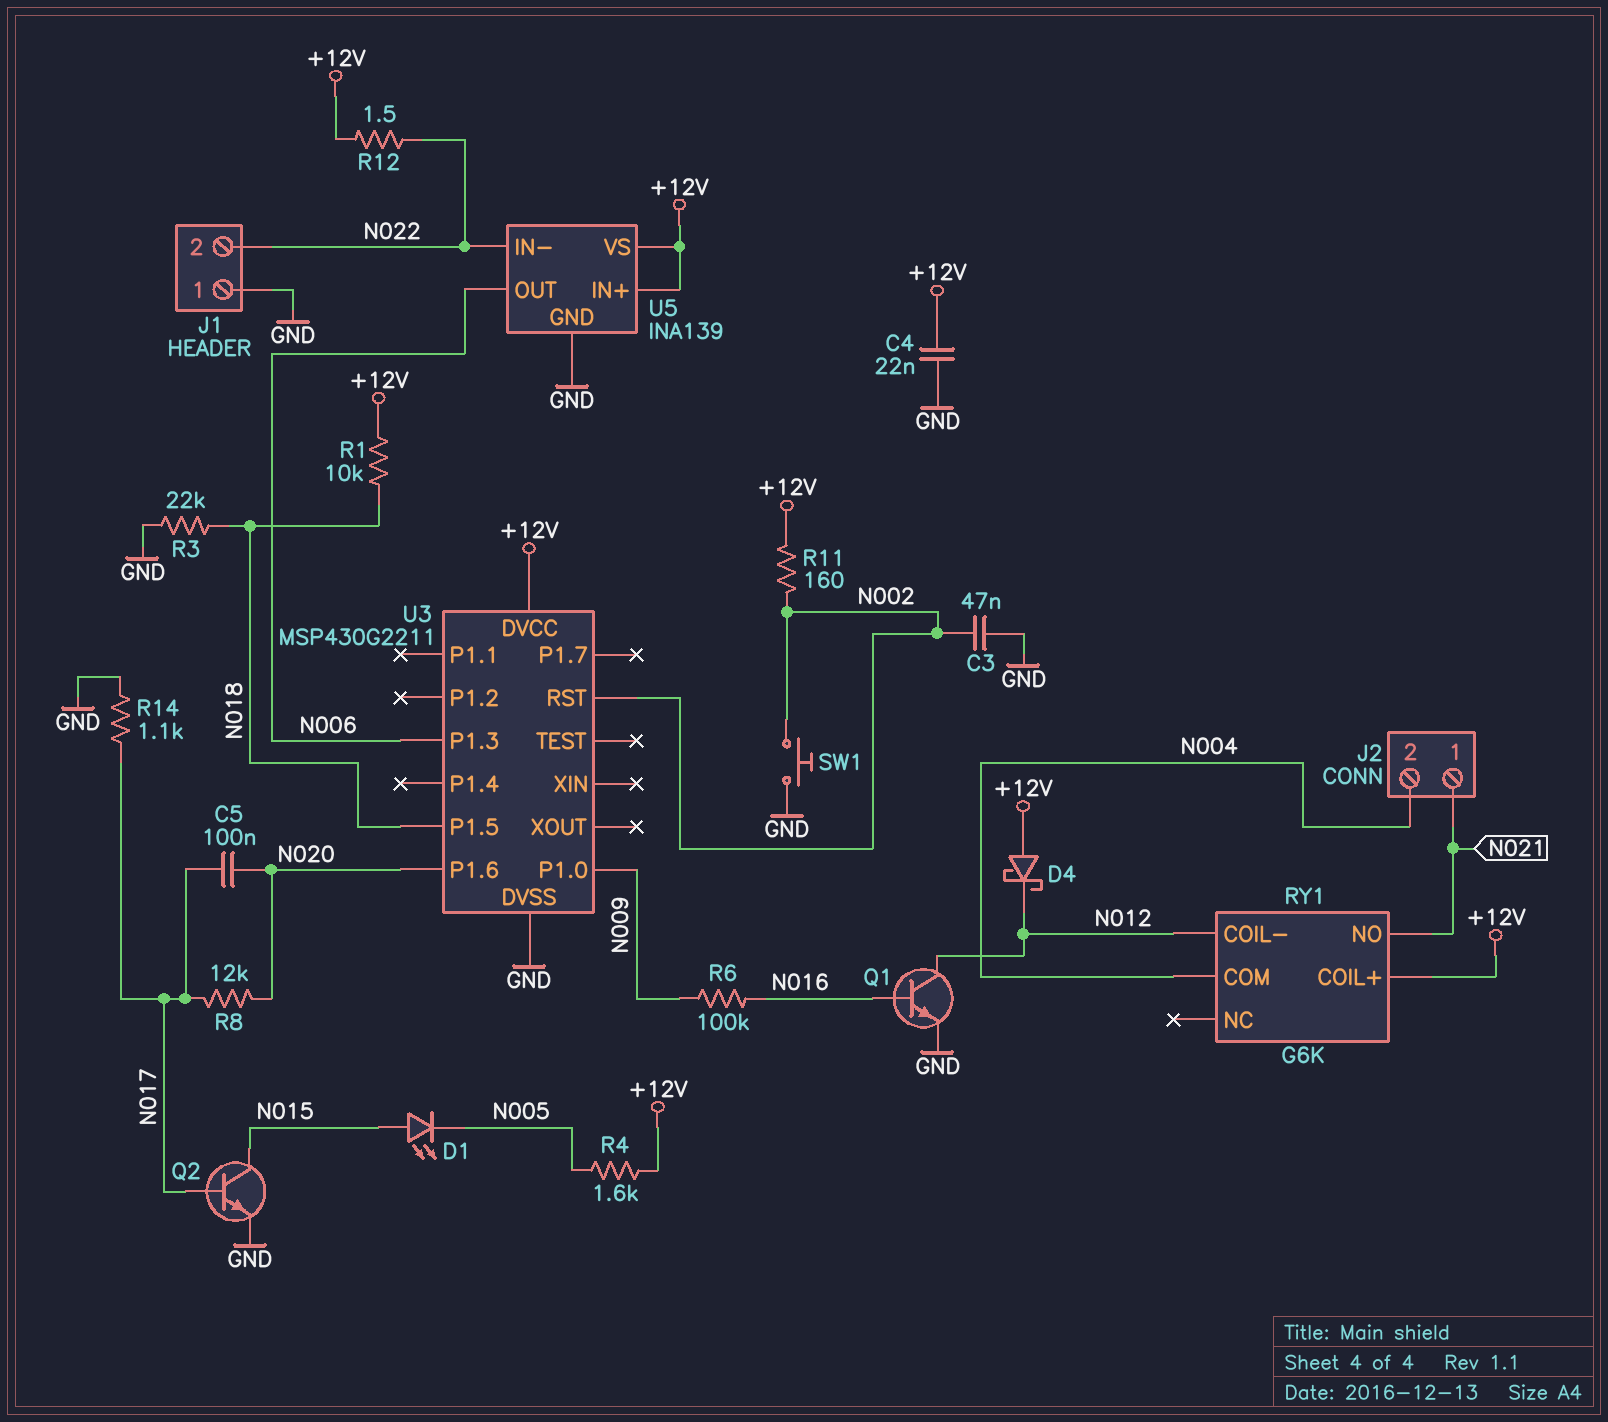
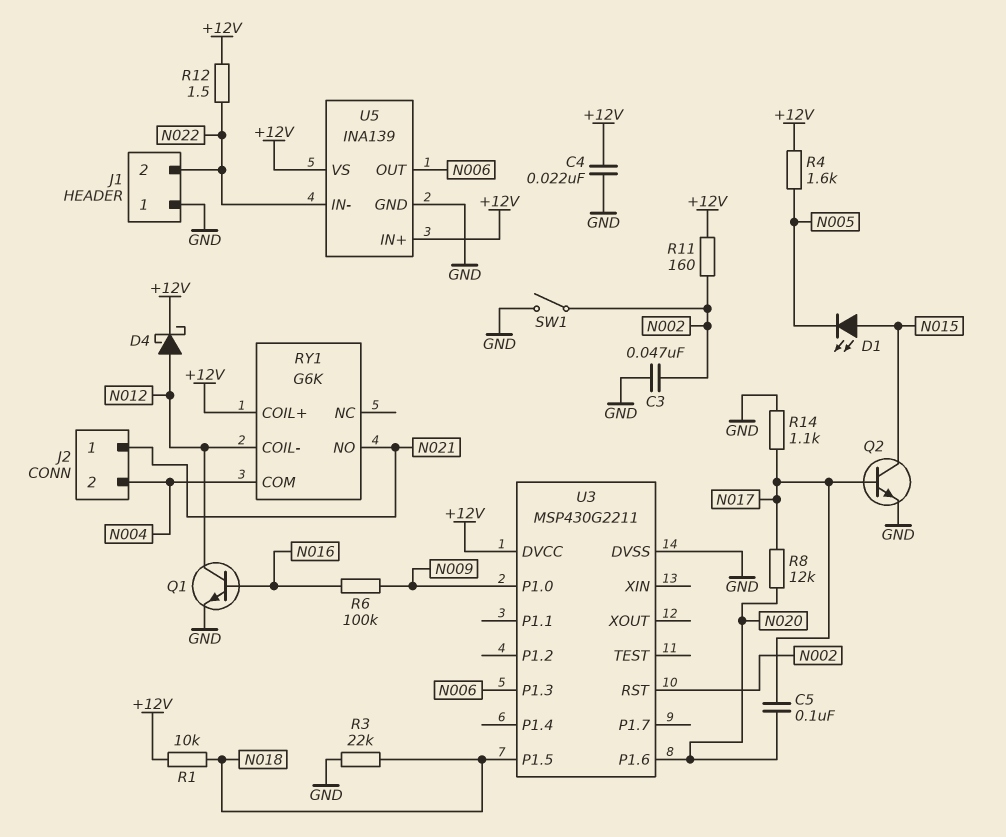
D4: schottky (A +12V, K N012) -> schottky (A N012, K +12V)
SW1: button (GND, N002) -> switch (GND, N002)

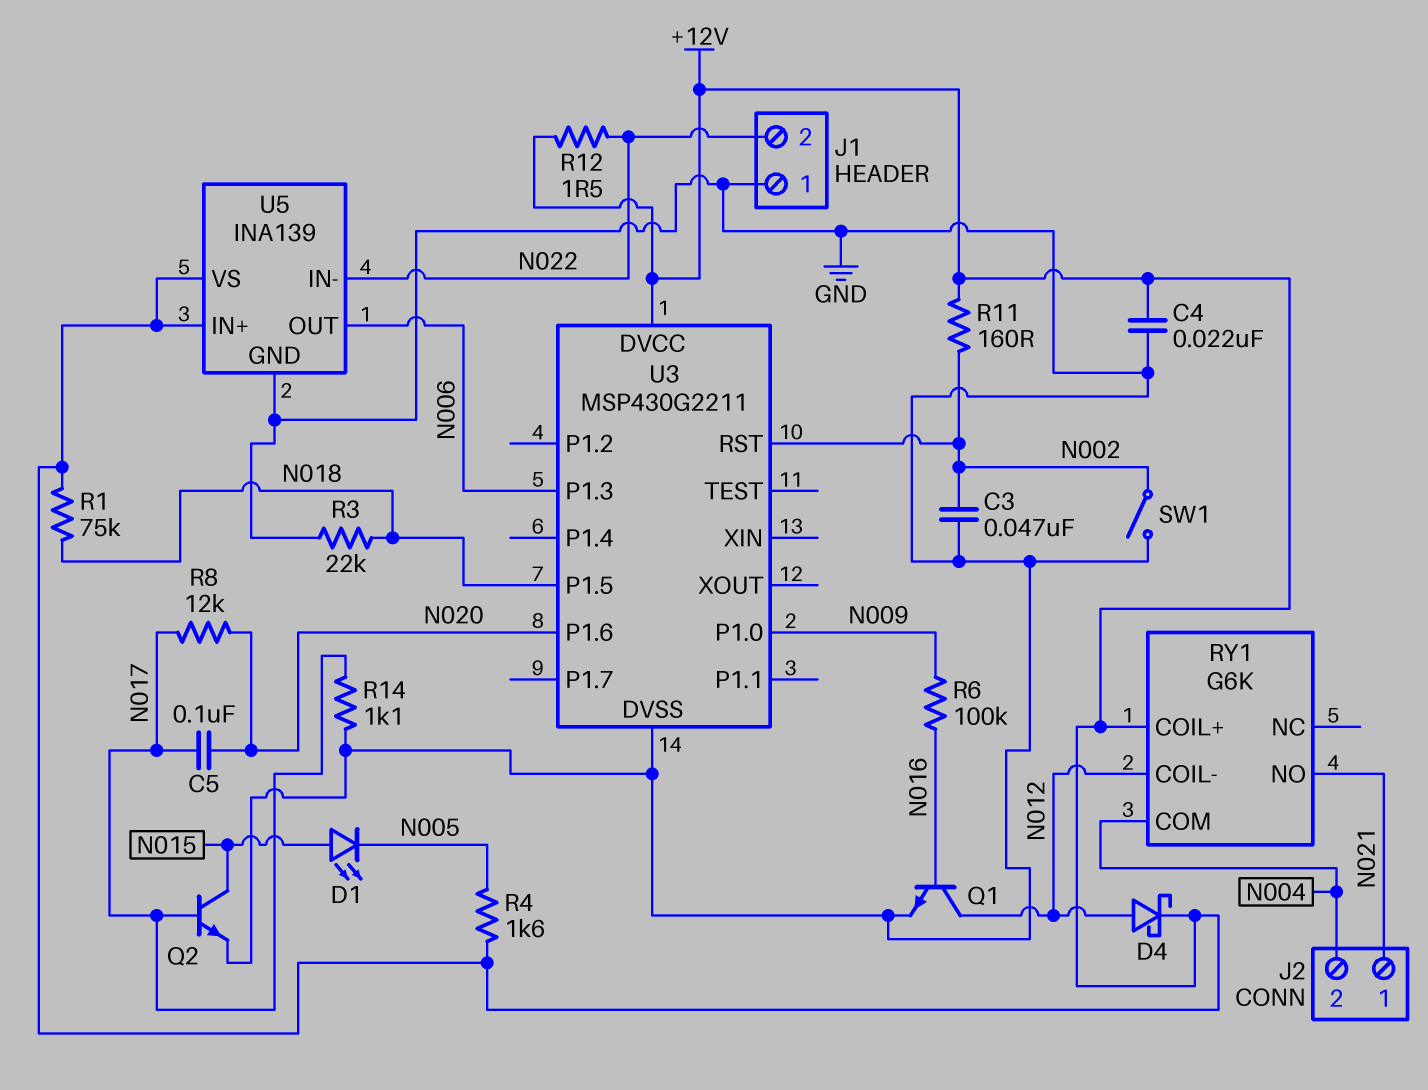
R1: 10k (+12V, N018) -> 75k (+12V, N018)

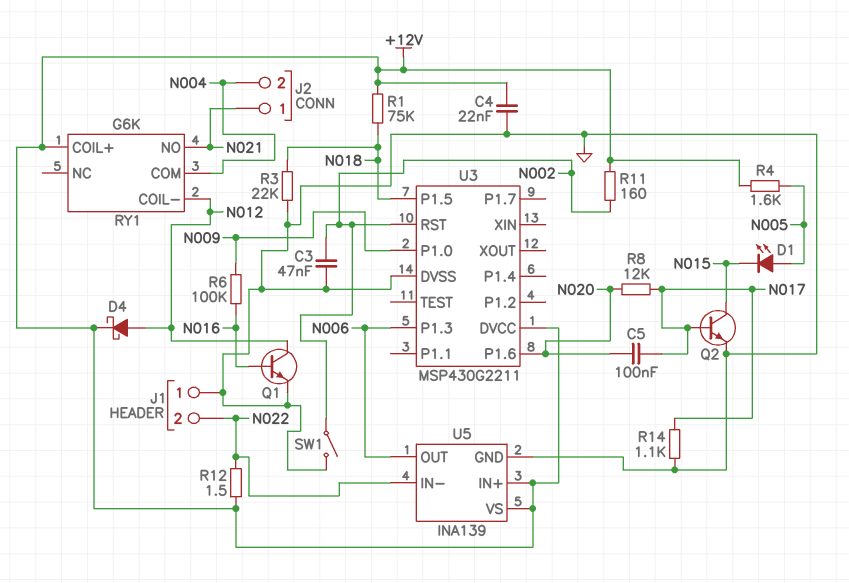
D1: LED (A N015, K N005) -> LED (A N005, K N015)

